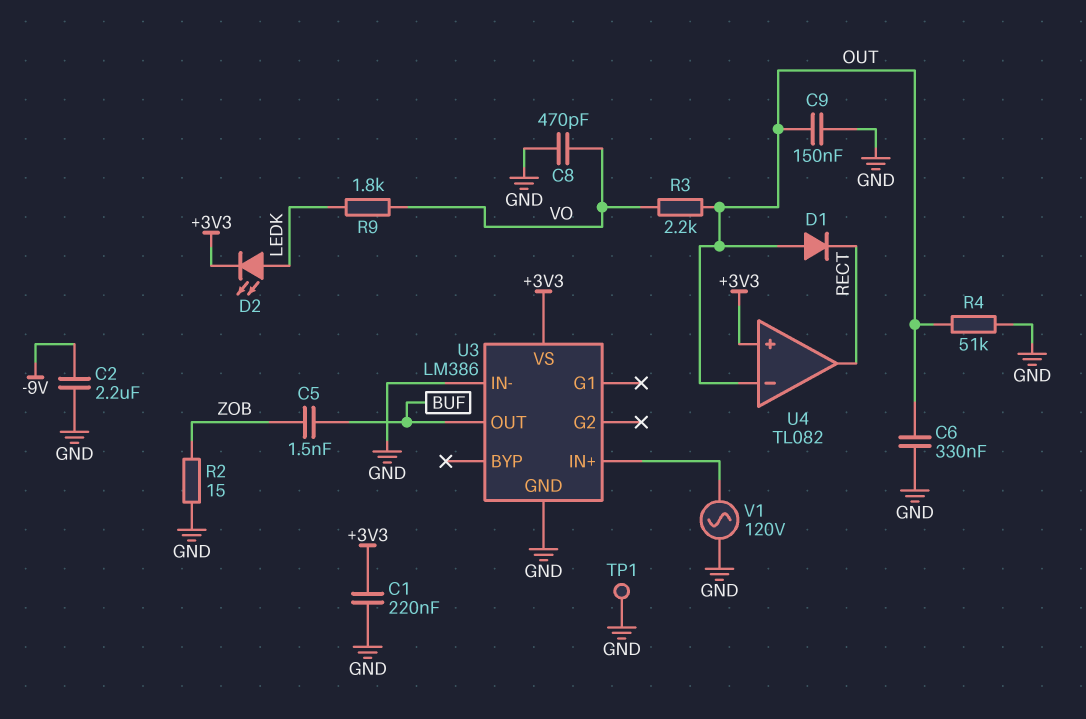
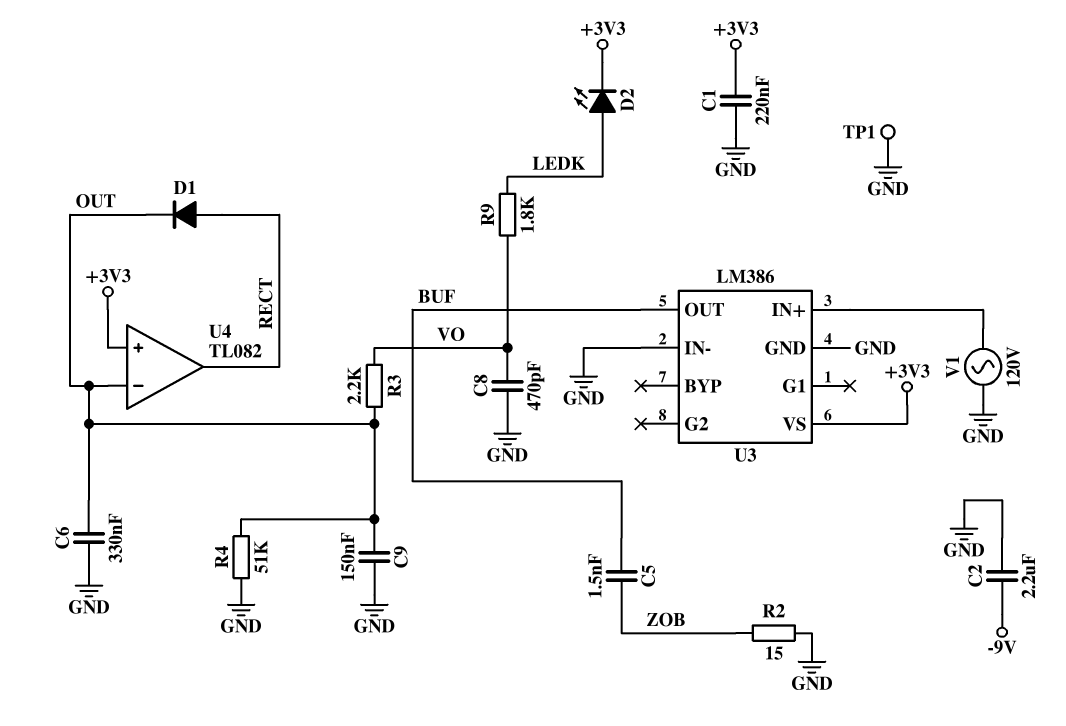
D1: diode (A OUT, K RECT) -> diode (A RECT, K OUT)

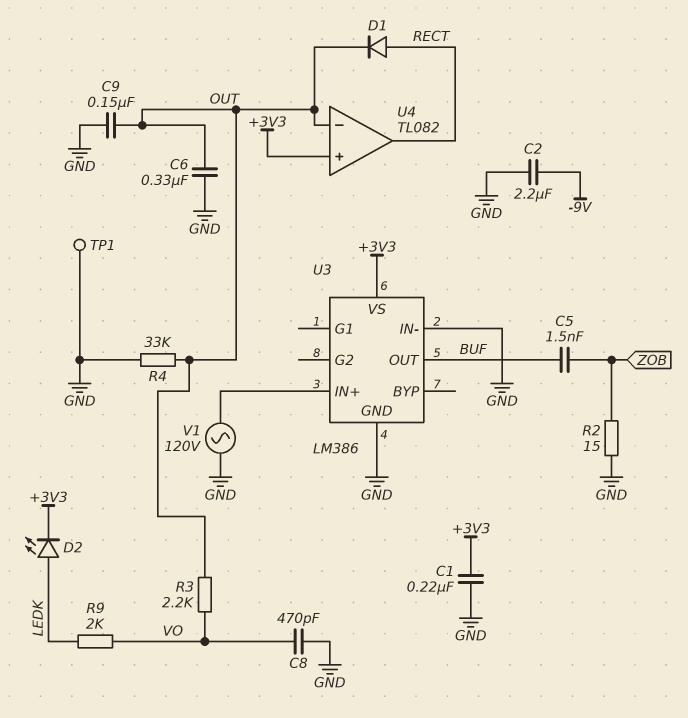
R4: 51k (GND, OUT) -> 33k (GND, OUT)
R9: 1.8k (LEDK, VO) -> 2k (LEDK, VO)

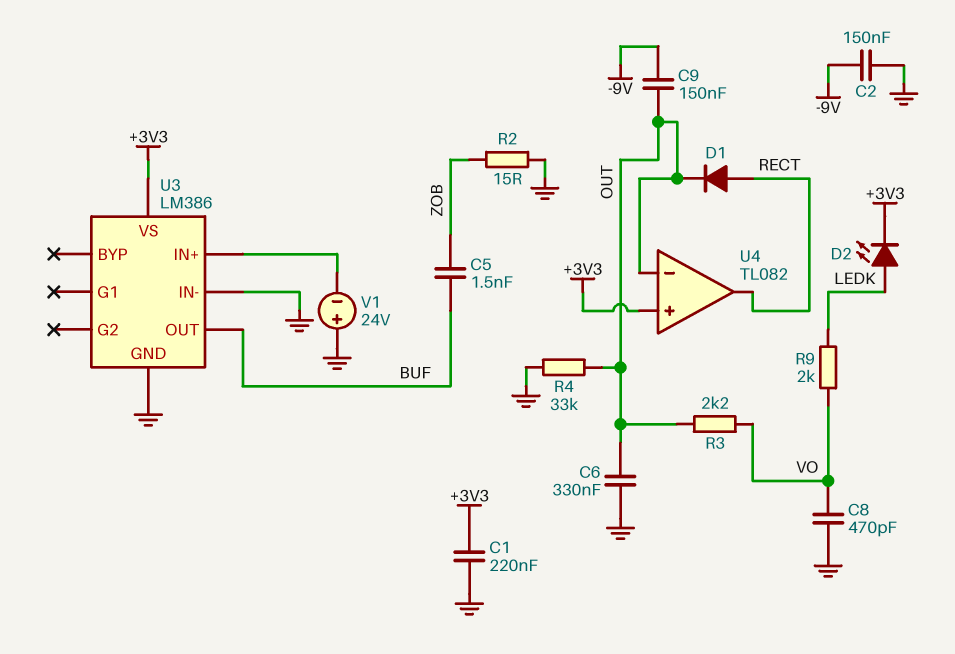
C2: 2.2uF (-9V, GND) -> 150nF (-9V, GND)
C9: 150nF (GND, OUT) -> 150nF (-9V, OUT)
TP1: test point (GND) -> none
V1: AC 120V (GND, U3/IN+) -> 24V (plus GND, minus U3/IN+)

